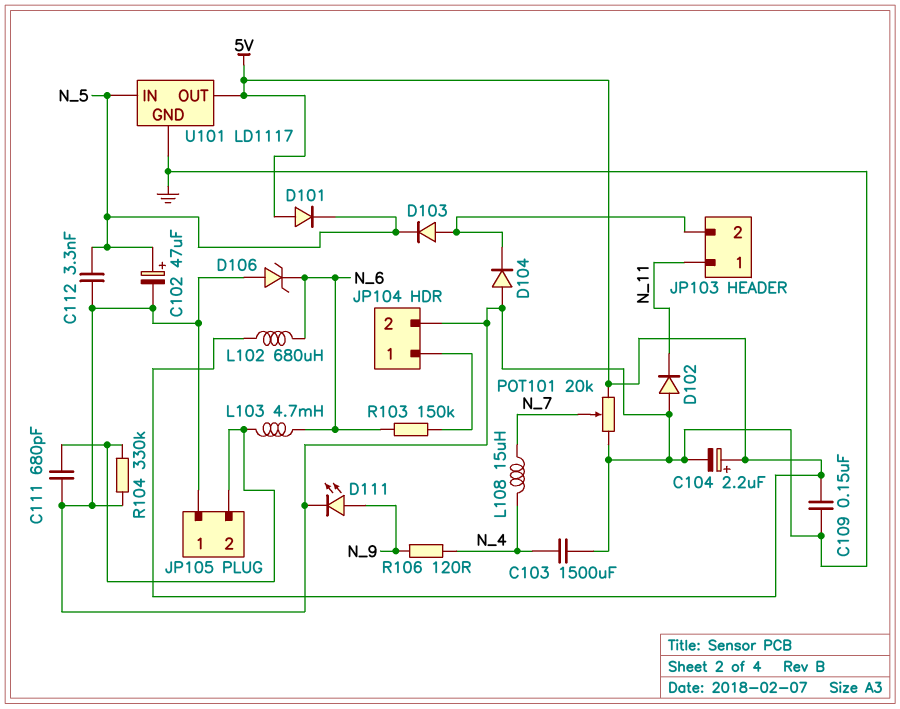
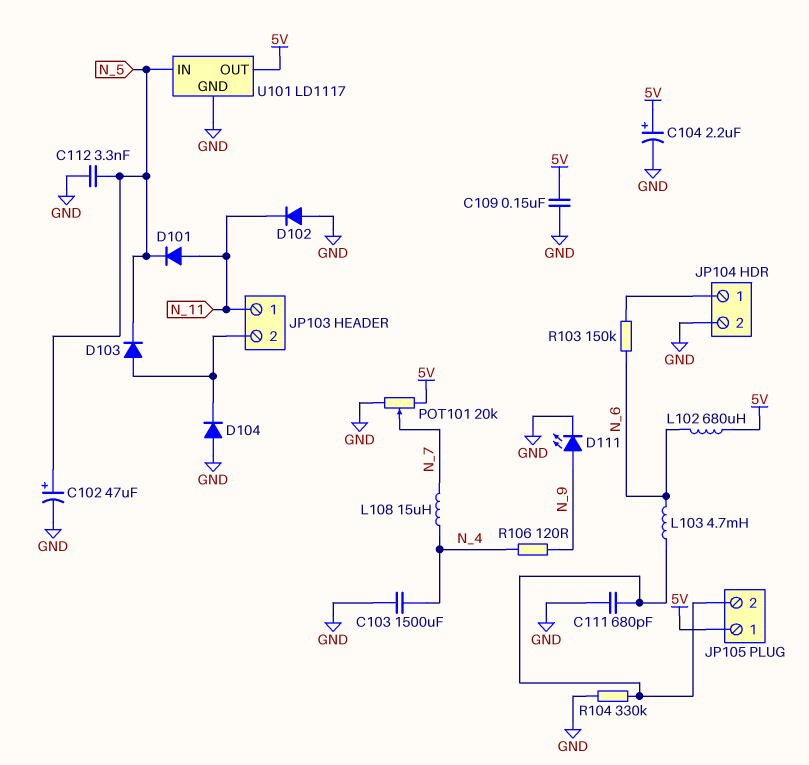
D101: diode (A 5V, K N_5) -> diode (A N_11, K N_5)
D106: zener (A GND, K N_6) -> none
JP105 pin 1: GND -> 5V

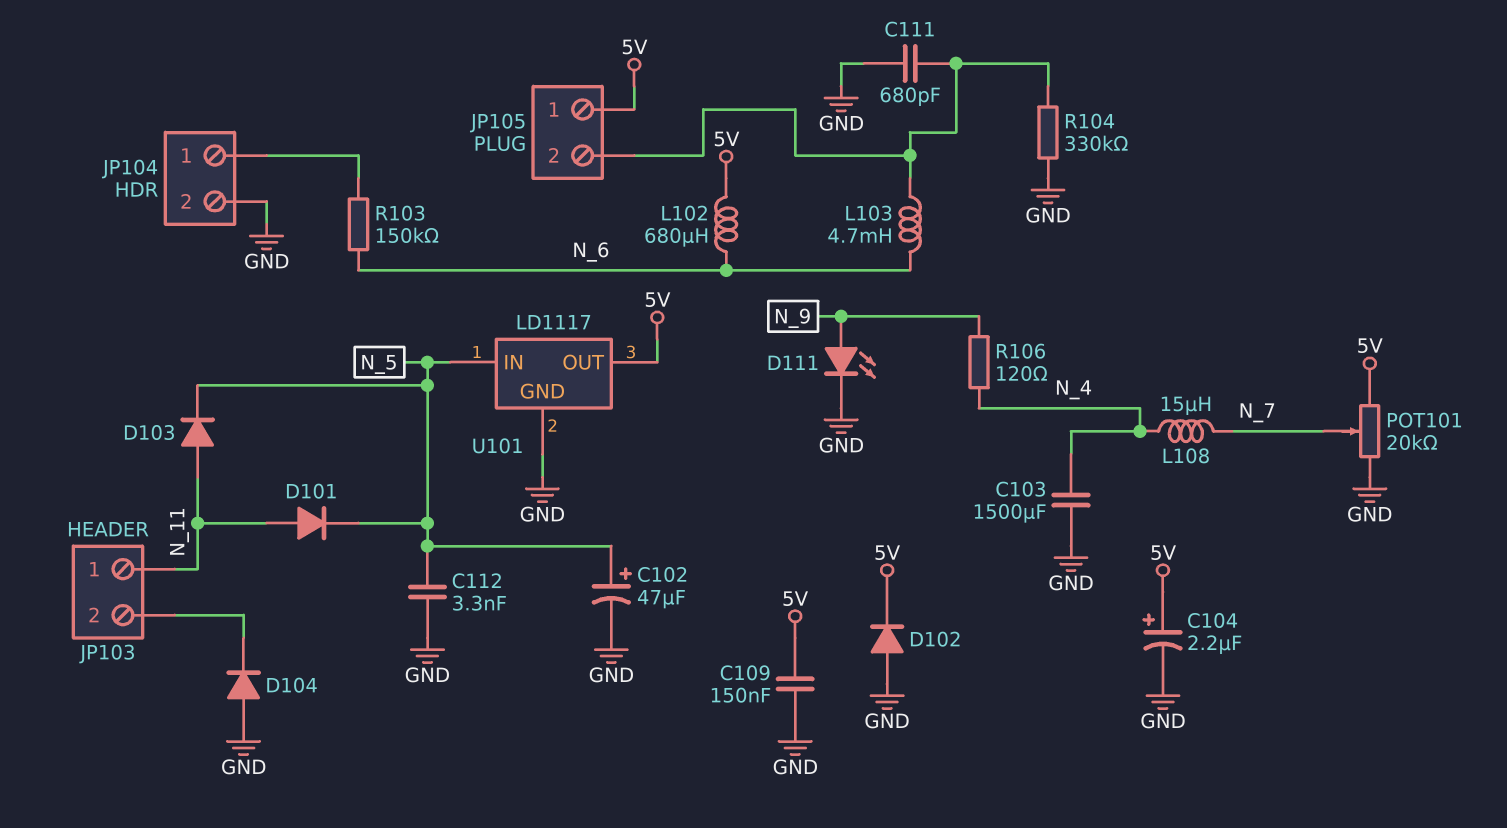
D102: diode (A GND, K N_11) -> diode (A GND, K 5V)
D103: diode (A JP103/2, K N_5) -> diode (A N_11, K N_5)

